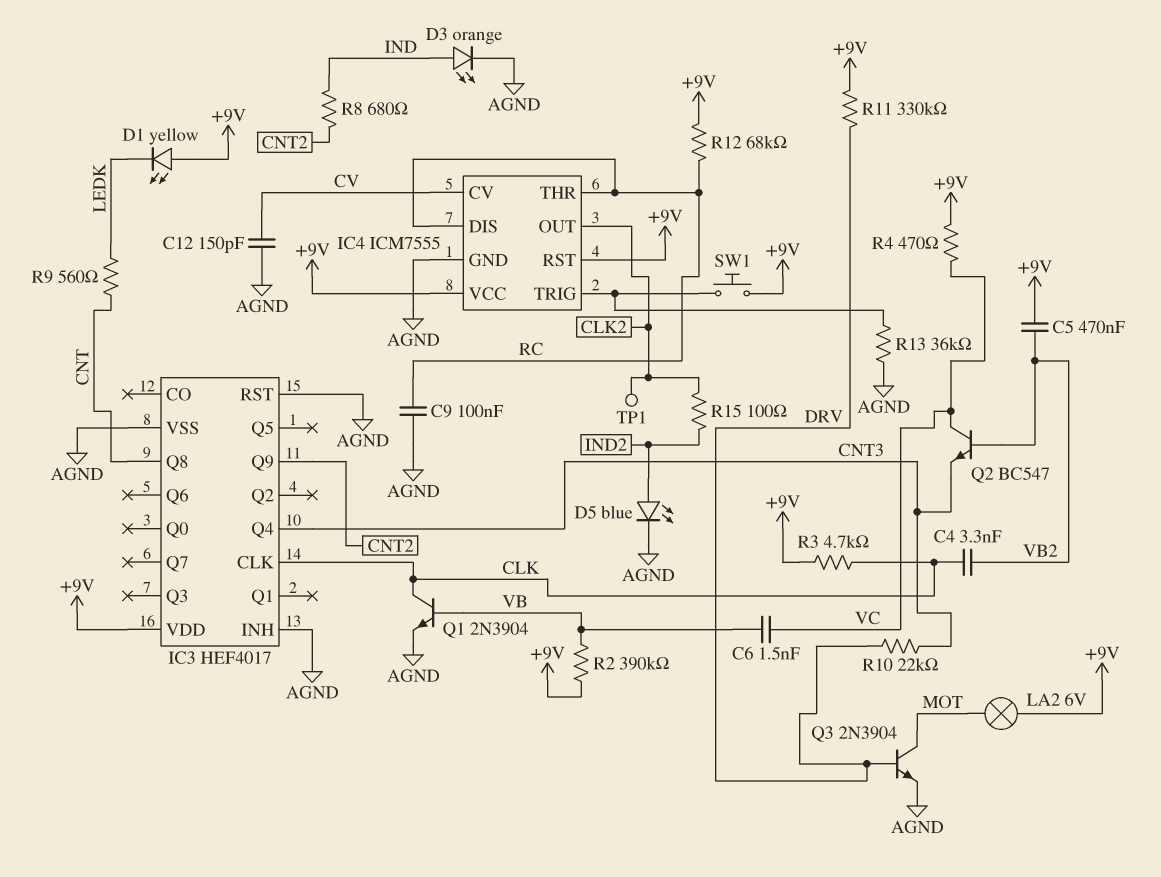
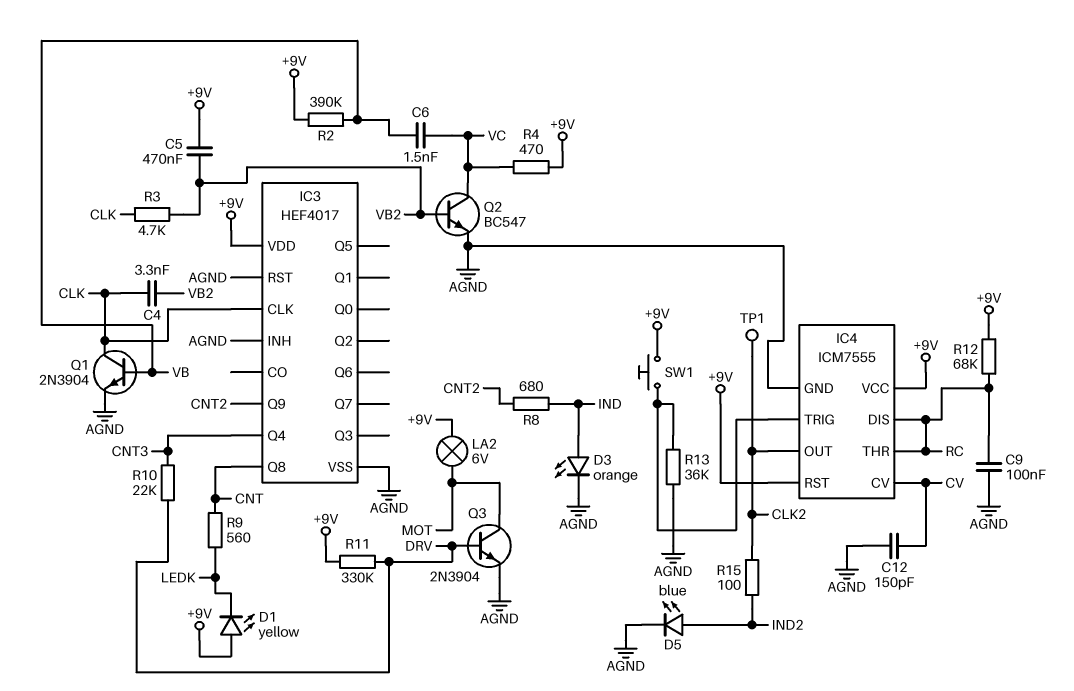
Q2: NPN BC547 (B VB2, C VC, E CNT3) -> NPN BC547 (B VB2, C VC, E AGND)
R3: 4.7k (+9V, CLK) -> 4.7k (CLK, VB2)

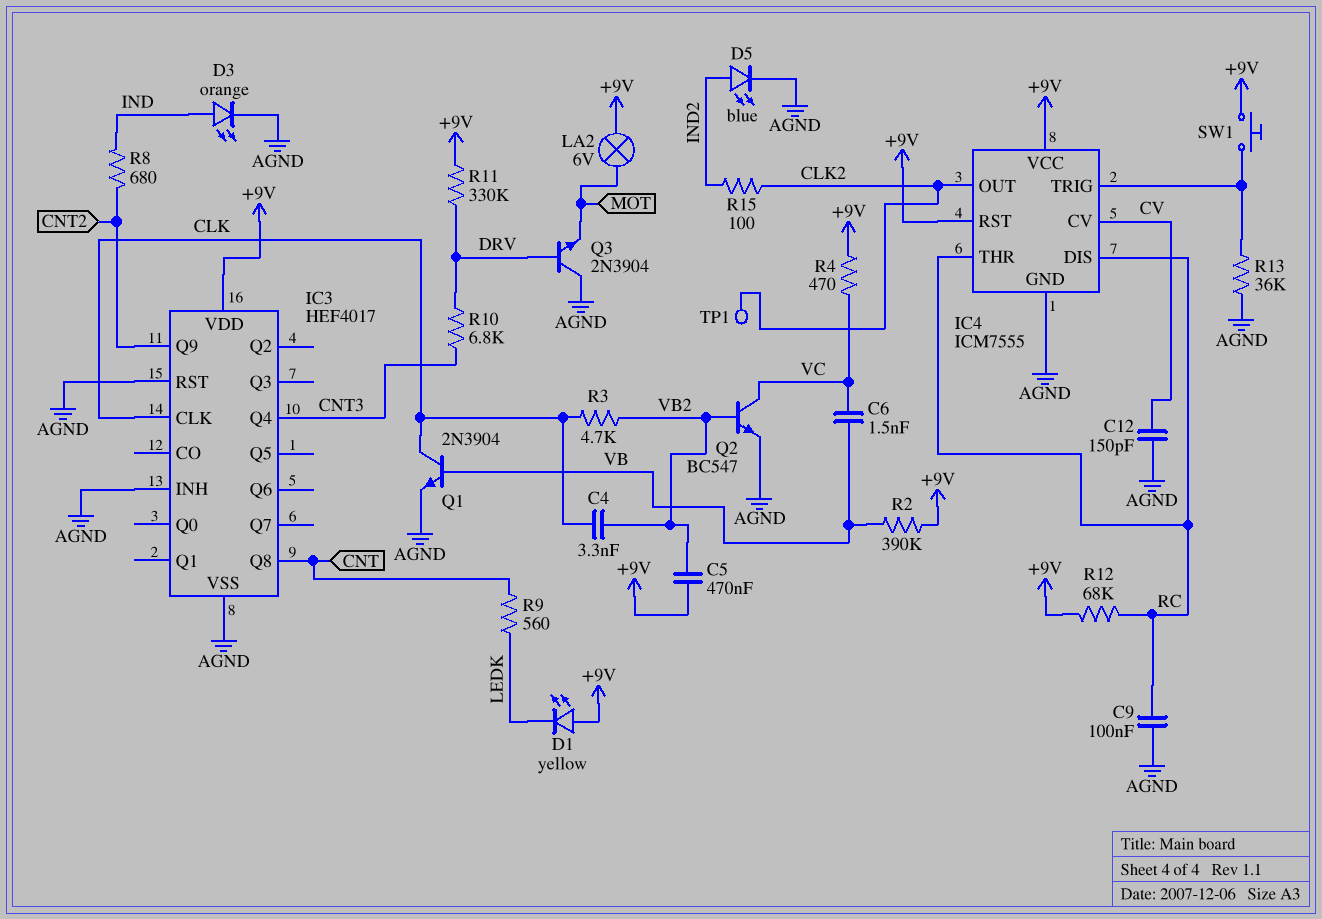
Q3: NPN 2N3904 (B DRV, C MOT, E AGND) -> NPN 2N3904 (B DRV, C AGND, E MOT)
R10: 22k (CNT3, DRV) -> 6.8k (CNT3, DRV)

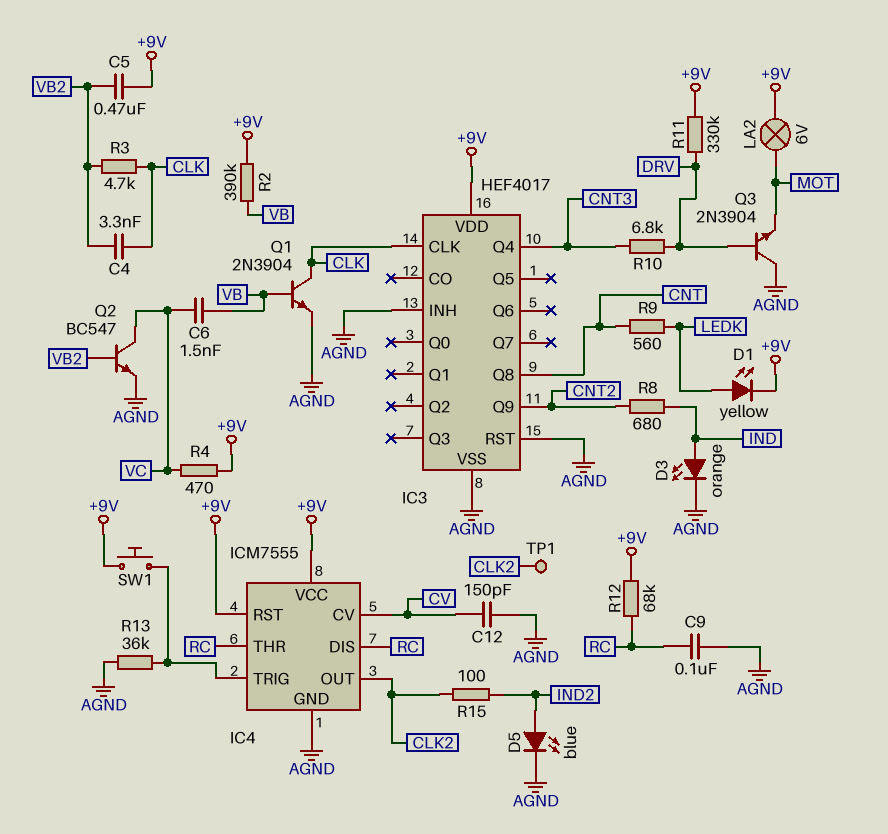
D1: LED yellow (A +9V, K LEDK) -> LED yellow (A LEDK, K +9V)

